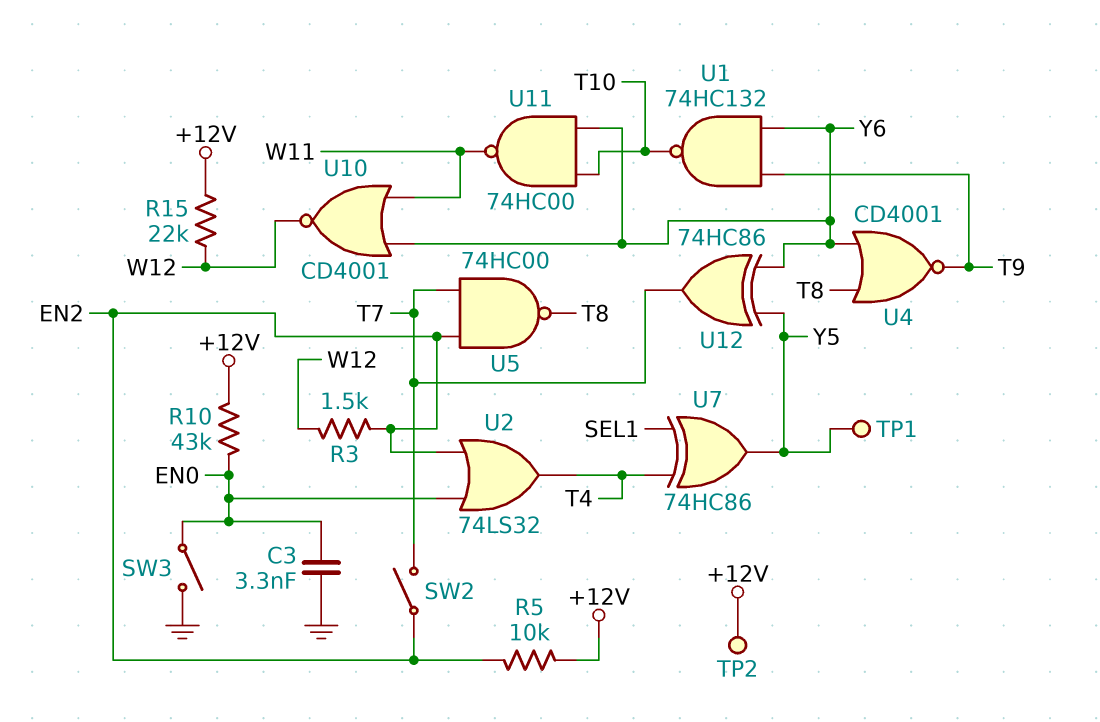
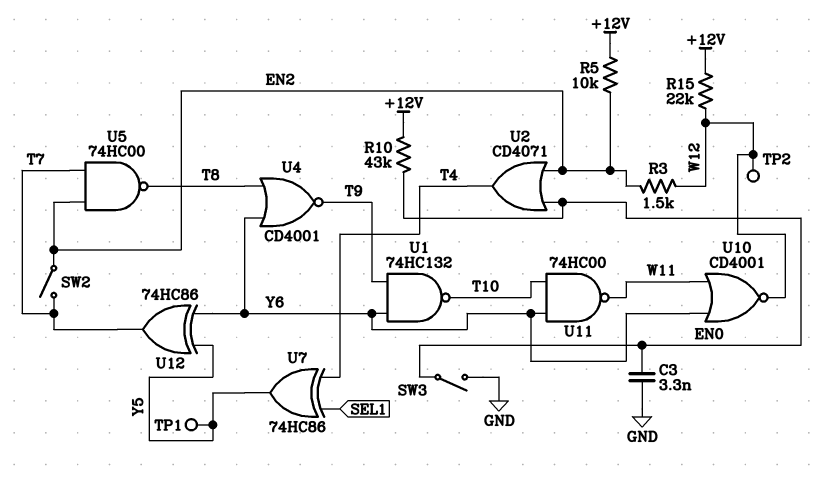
TP2: test point (+12V) -> test point (W12)
U2: OR 74LS32 (in EN0, in EN2, out T4) -> OR CD4071 (in EN0, in EN2, out T4)

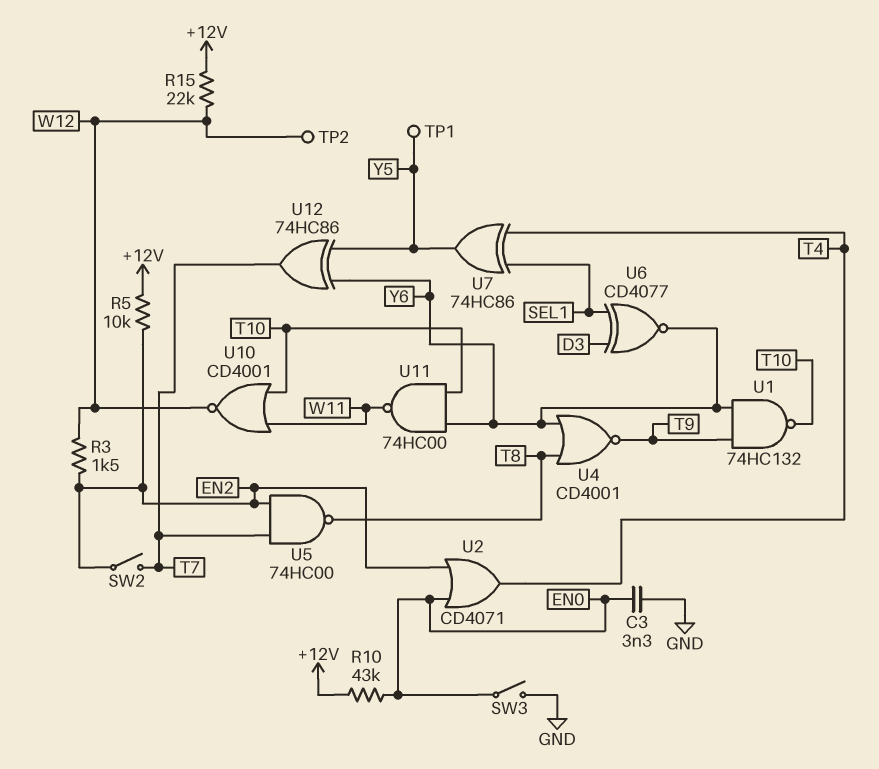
U6: none -> XNOR CD4077 (in D3, in SEL1, out Y6)
U10: NOR CD4001 (in W11, in Y6, out W12) -> NOR CD4001 (in T10, in W11, out W12)

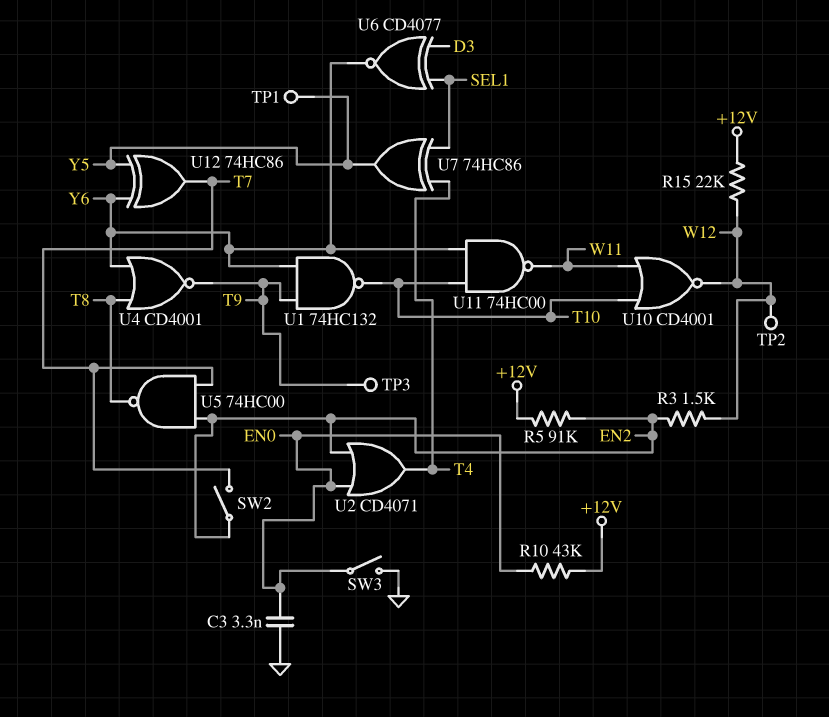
R5: 10k (+12V, EN2) -> 91k (+12V, EN2)
TP3: none -> test point (T9)

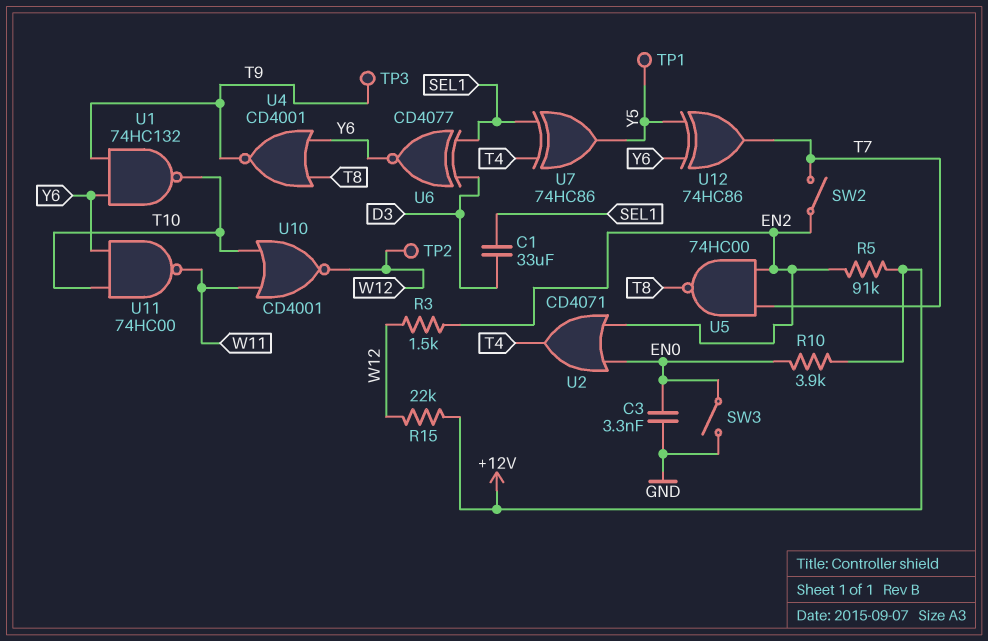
C1: none -> 33uF (D3, SEL1)
R10: 43k (+12V, EN0) -> 3.9k (+12V, EN0)

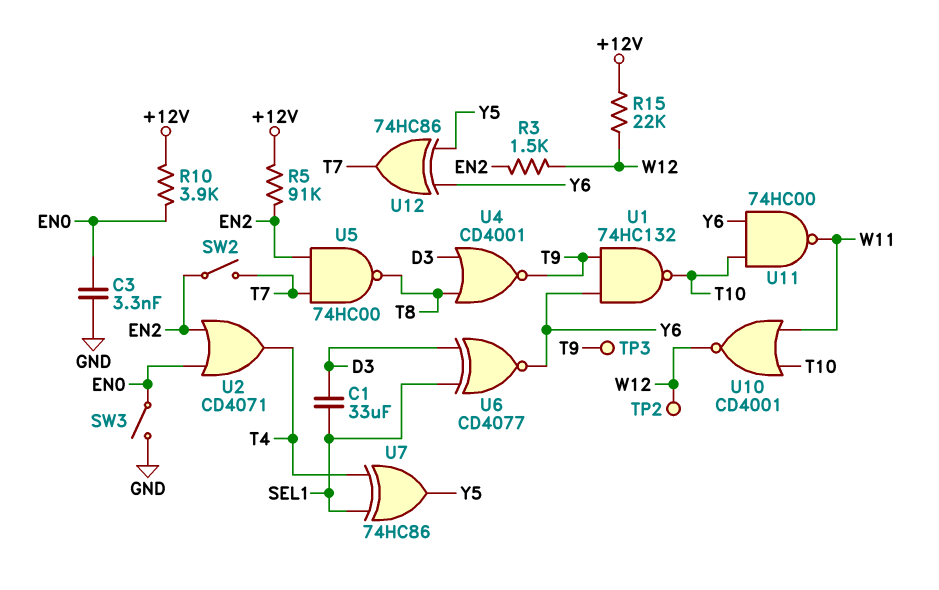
TP1: test point (Y5) -> none
U4: NOR CD4001 (in T8, in Y6, out T9) -> NOR CD4001 (in D3, in T8, out T9)

